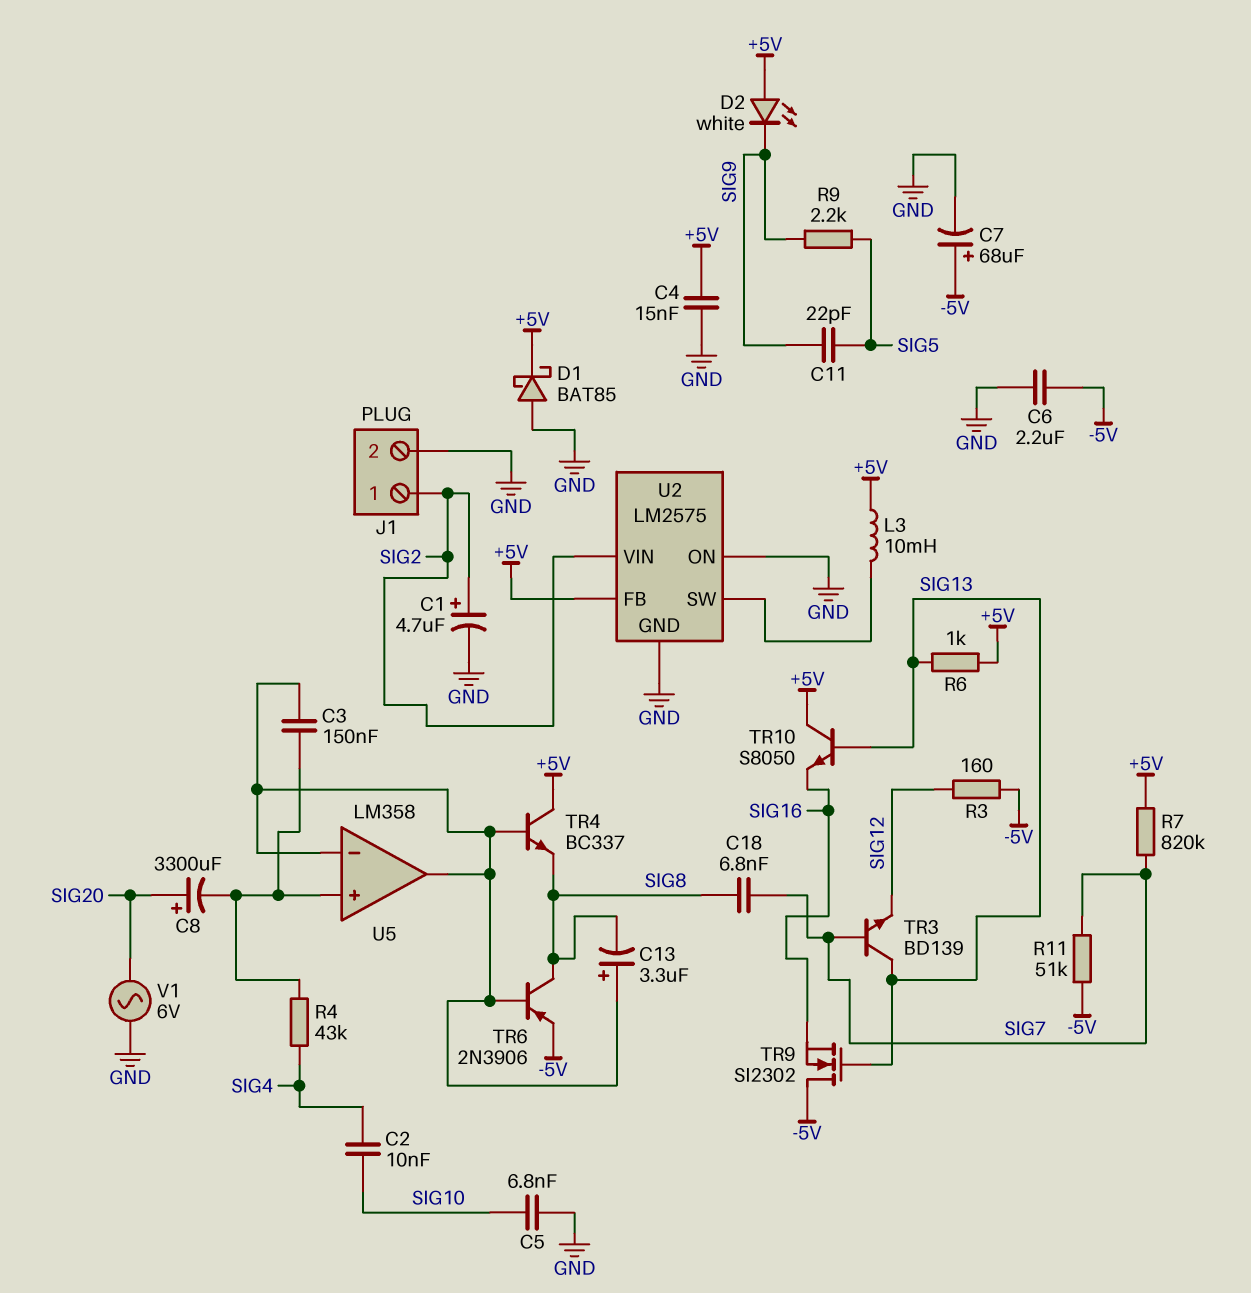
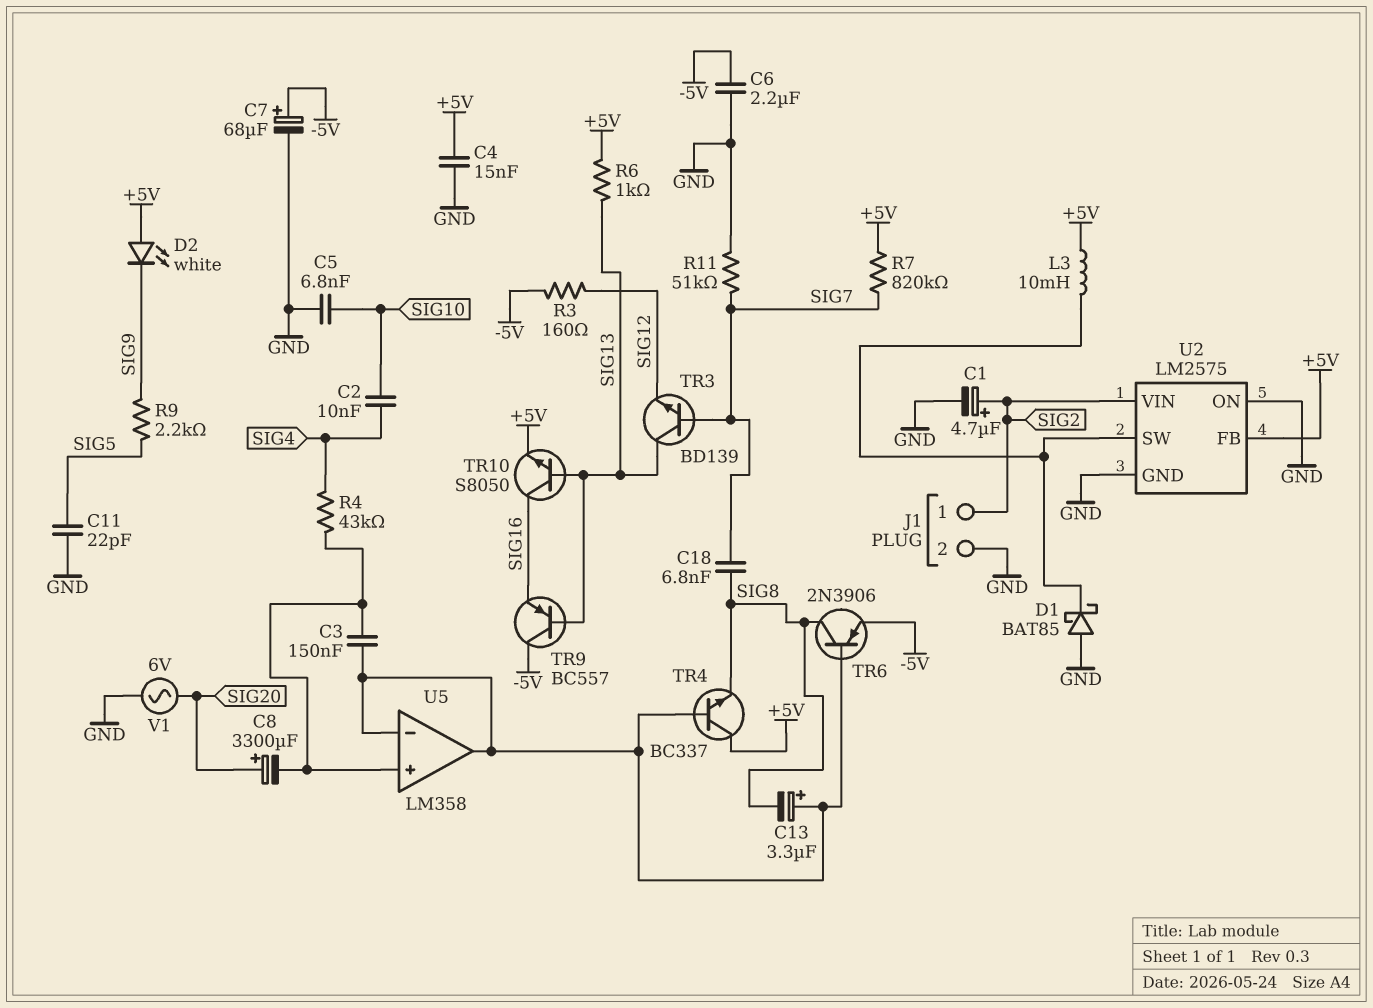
C11: 22pF (SIG5, SIG9) -> 22pF (GND, SIG5)
D1: schottky BAT85 (A GND, K +5V) -> schottky BAT85 (A GND, K U2/SW)
R11: 51k (-5V, SIG7) -> 51k (GND, SIG7)
TR9: NMOS SI2302 (G SIG13, D -5V, S SIG16) -> PNP BC557 (B SIG13, C -5V, E SIG16)
TR10: NPN S8050 (B SIG13, C +5V, E SIG16) -> NPN S8050 (B SIG13, C SIG16, E +5V)

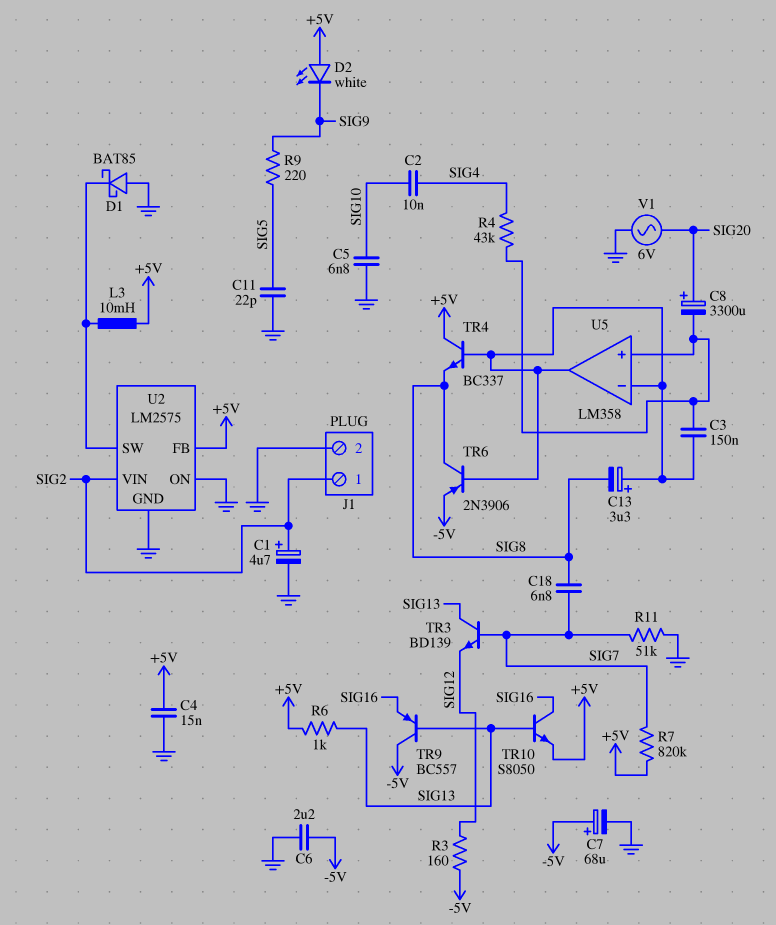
R9: 2.2k (SIG5, SIG9) -> 220 (SIG5, SIG9)

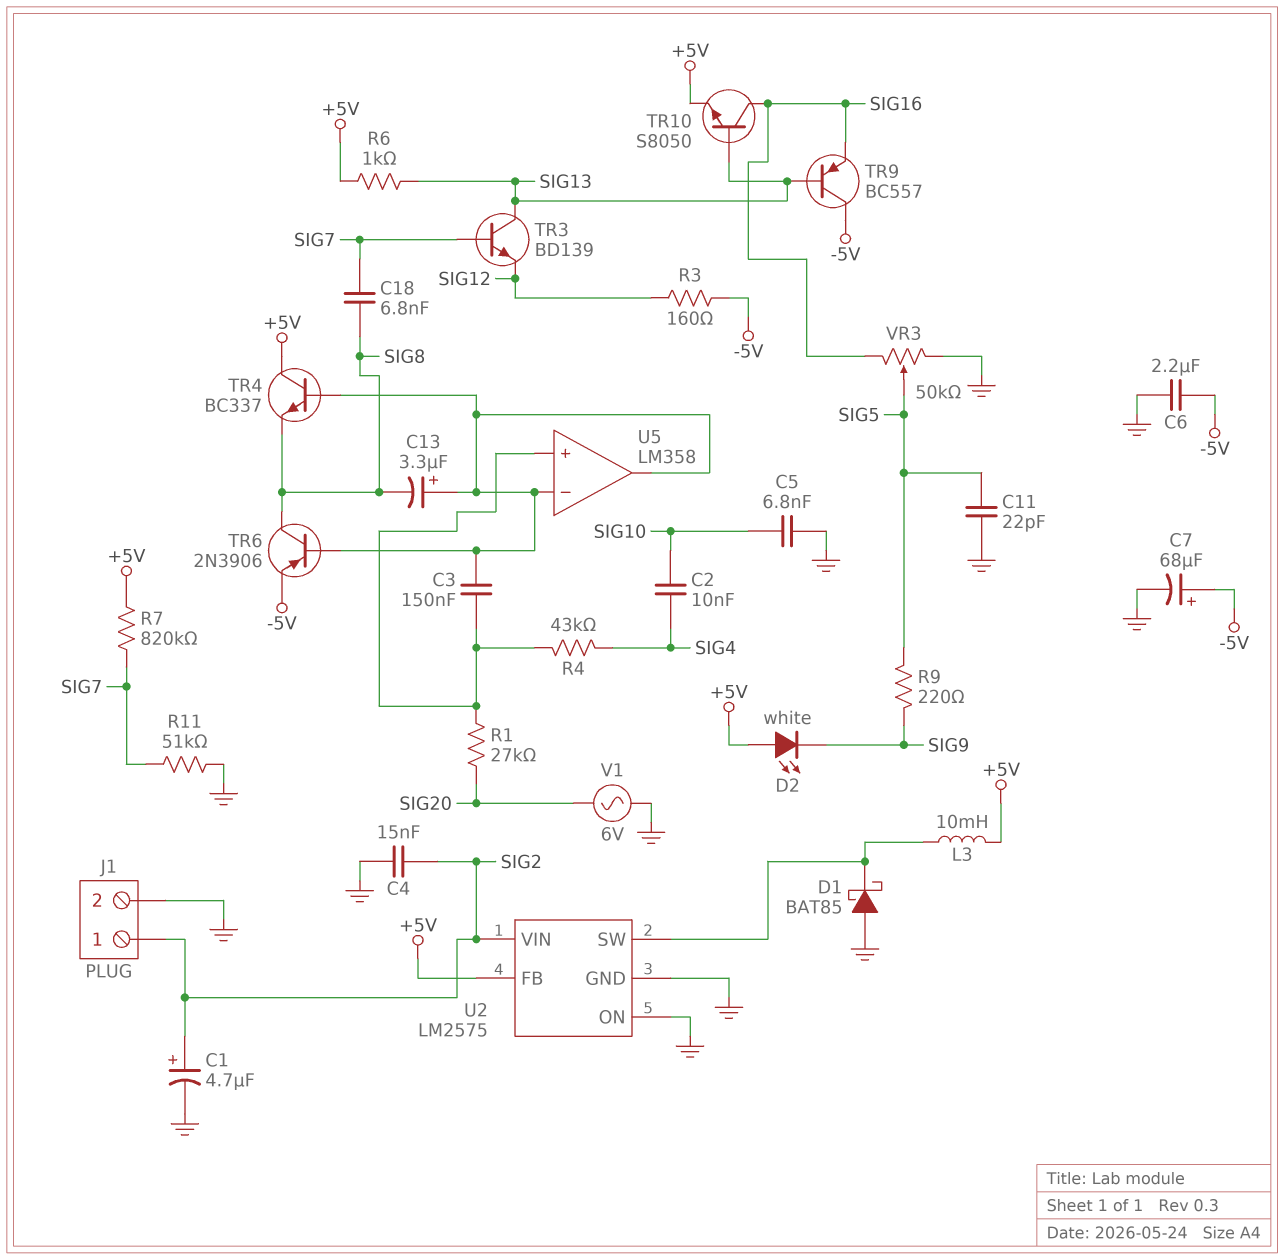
C4: 15nF (+5V, GND) -> 15nF (GND, SIG2)
C8: 3300uF (plus SIG20, minus U5/in+) -> none
R1: none -> 27k (SIG20, U5/in+)
VR3: none -> 50k (GND, SIG16, wiper SIG5)

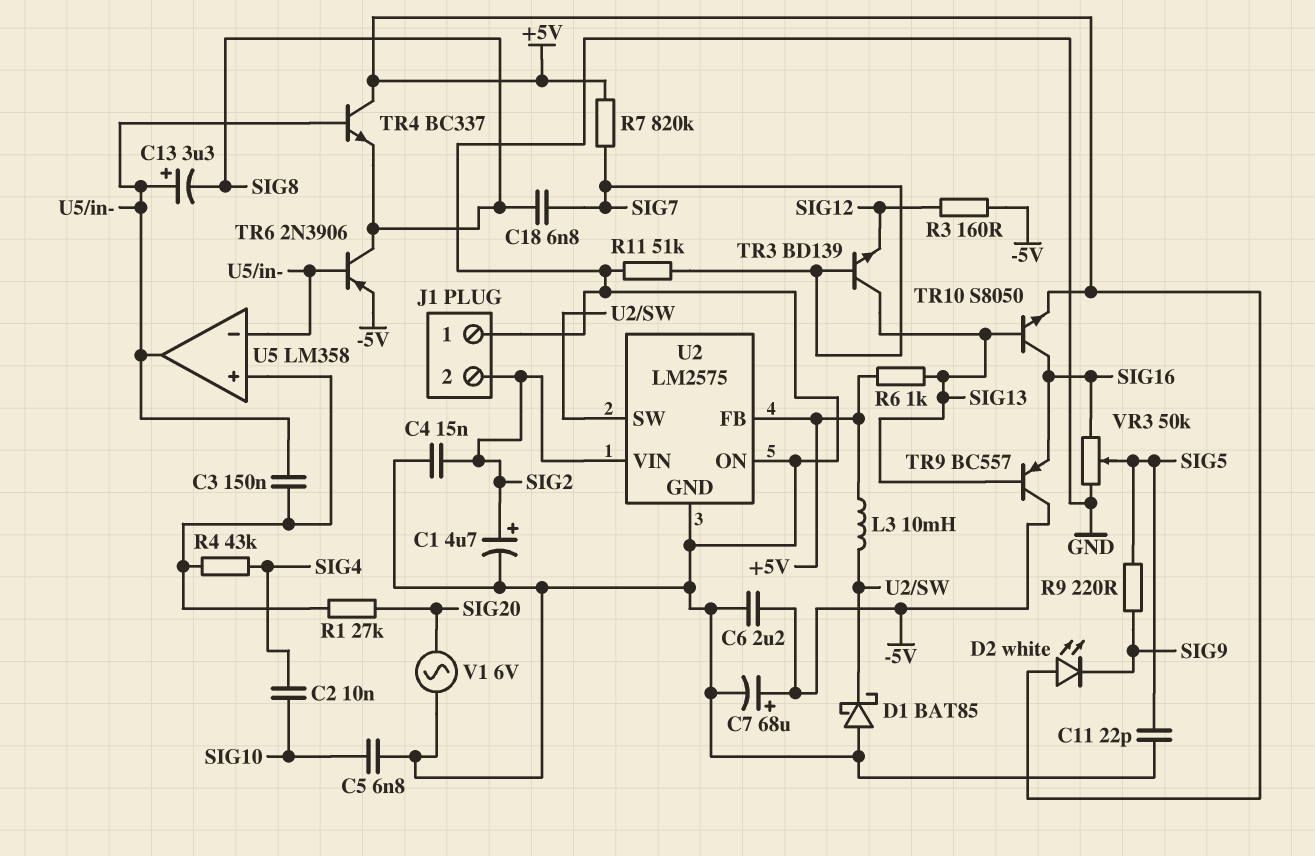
J1 pin 1: SIG2 -> GND
J1 pin 2: GND -> SIG2

